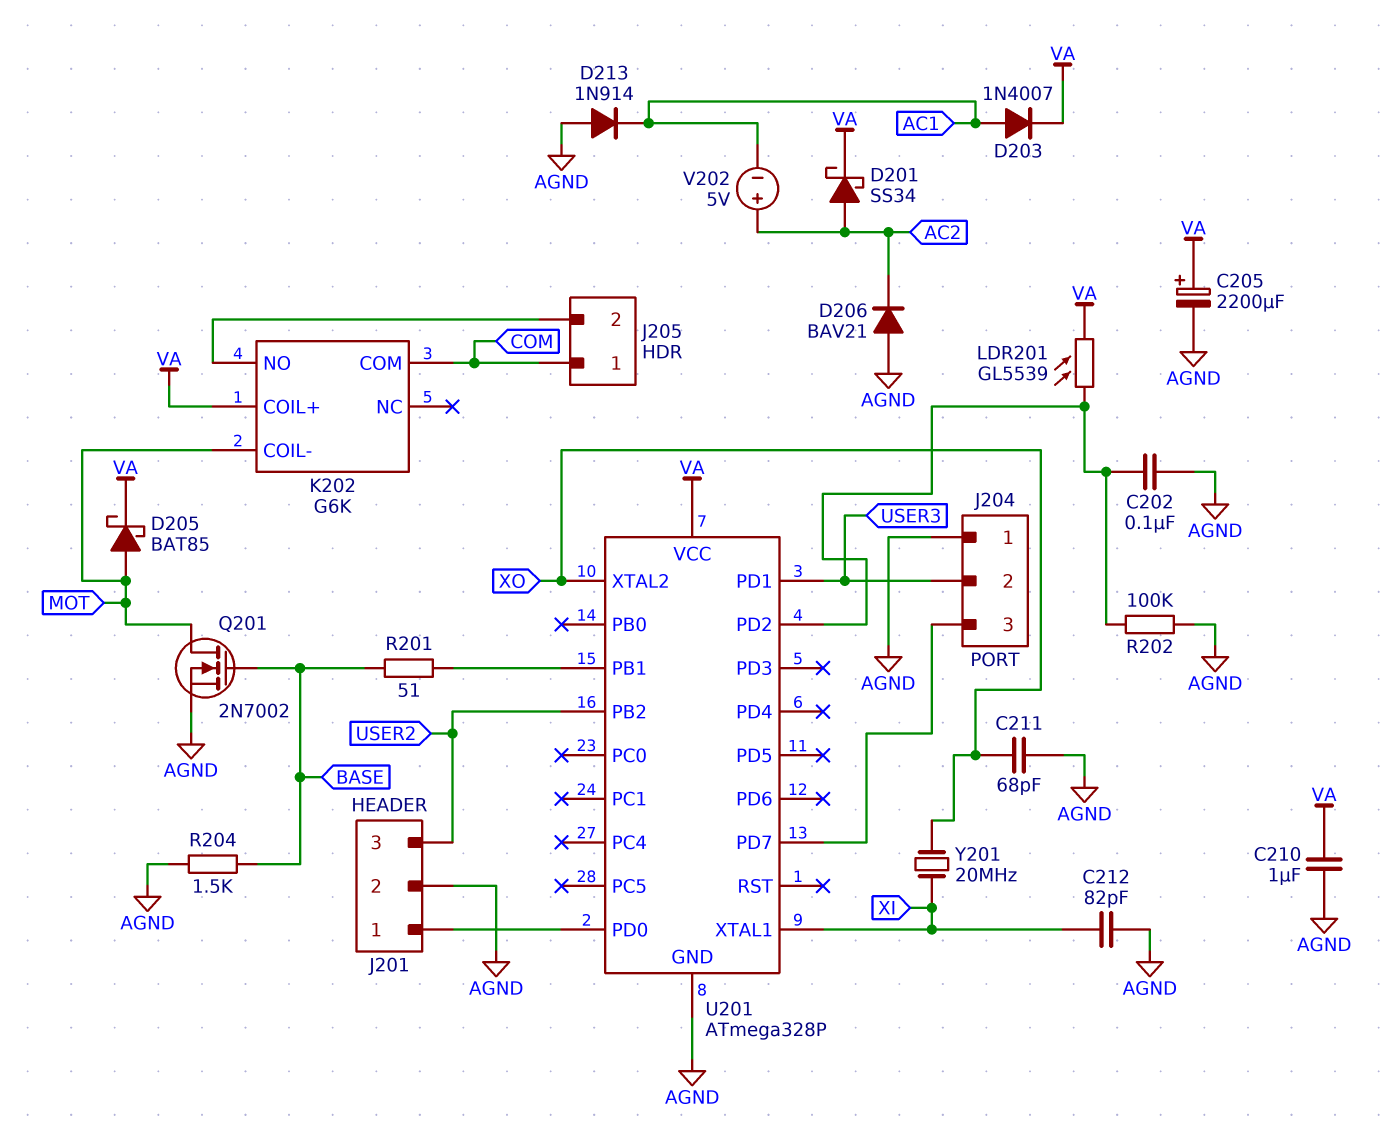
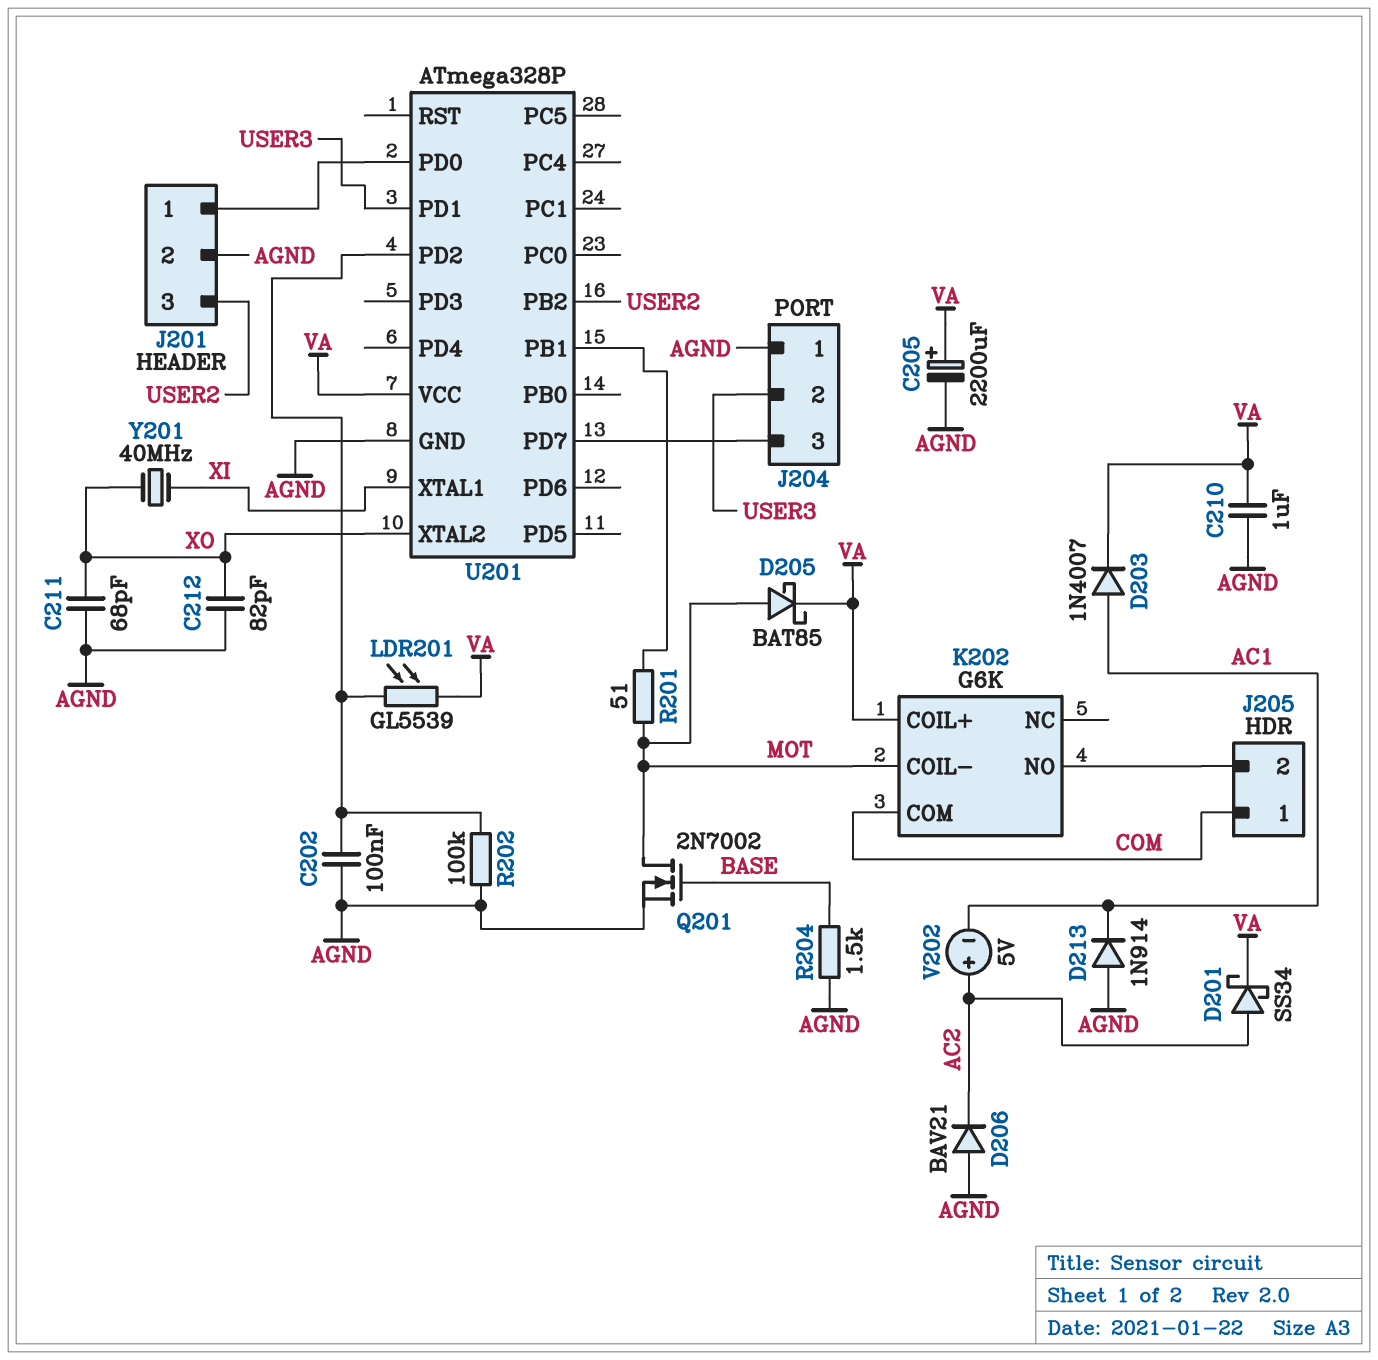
C212: 82pF (AGND, XI) -> 82pF (AGND, XO)
R201: 51 (BASE, U201/PB1) -> 51 (MOT, U201/PB1)
Y201: 20MHz (XI, XO) -> 40MHz (XI, XO)

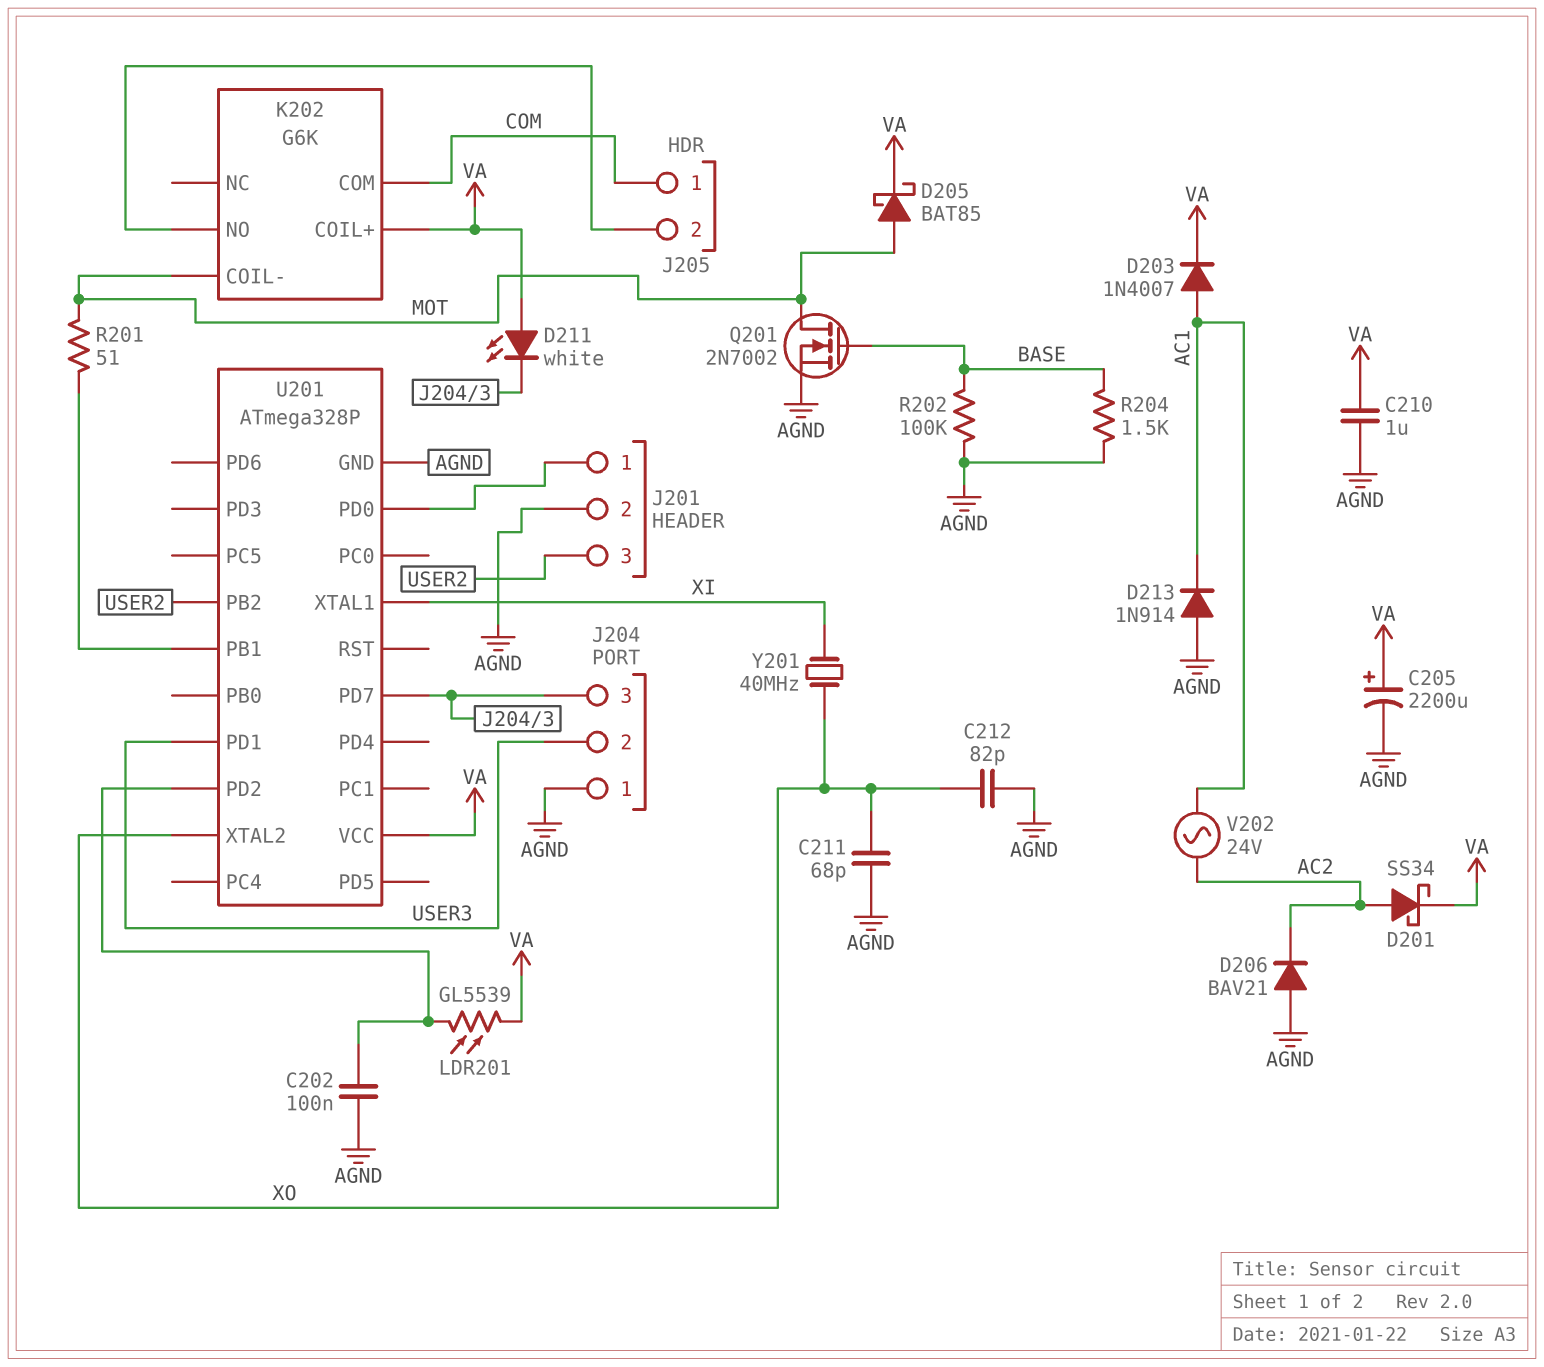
D211: none -> LED white (A VA, K J204/3)
R202: 100k (AGND, U201/PD2) -> 100k (AGND, BASE)
V202: 5V (plus AC2, minus AC1) -> AC 24V (AC1, AC2)

